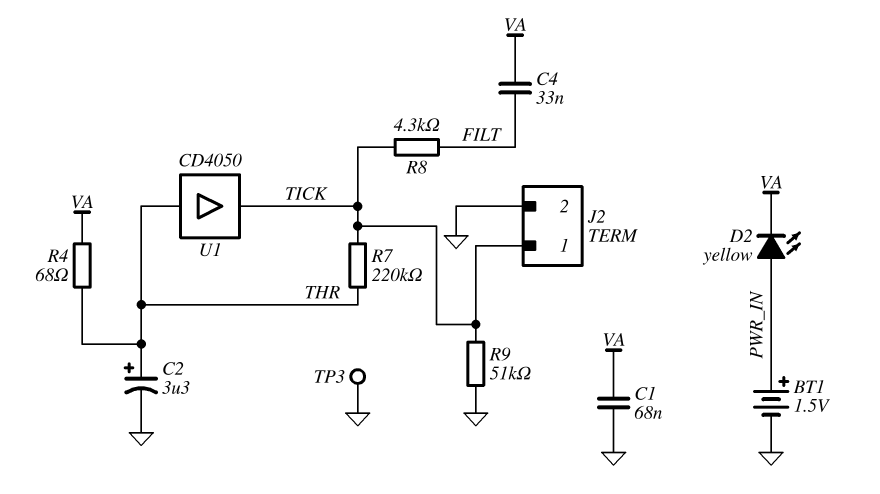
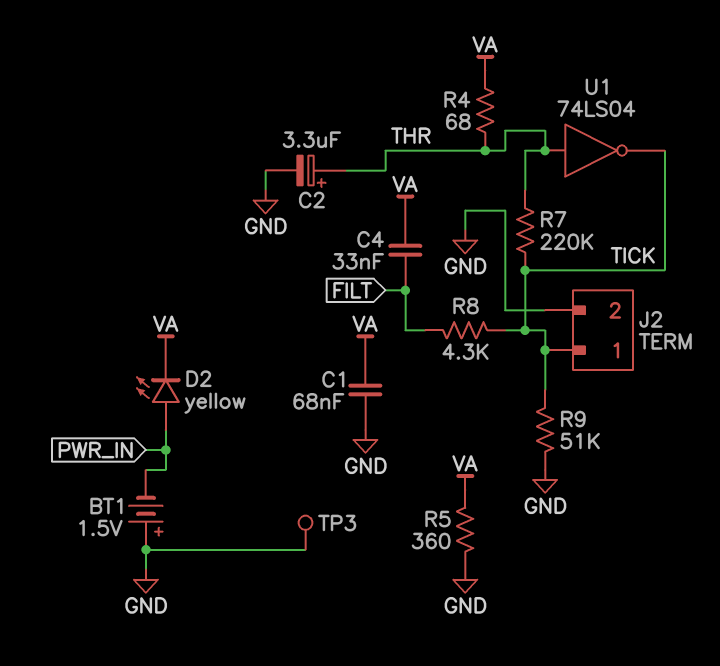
BT1: 1.5V (plus PWR_IN, minus GND) -> 1.5V (plus GND, minus PWR_IN)
R5: none -> 360 (GND, VA)
U1: buffer CD4050 (in THR, out TICK) -> NOT 74LS04 (in THR, out TICK)

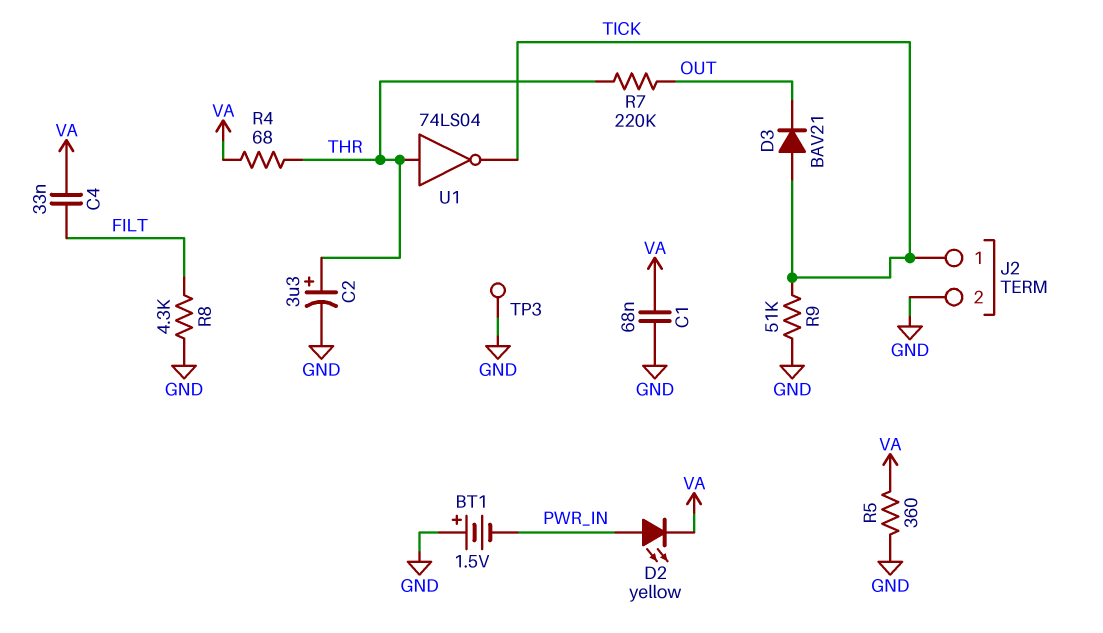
D3: none -> diode BAV21 (A TICK, K OUT)
R7: 220k (THR, TICK) -> 220k (OUT, THR)
R8: 4.3k (FILT, TICK) -> 4.3k (FILT, GND)

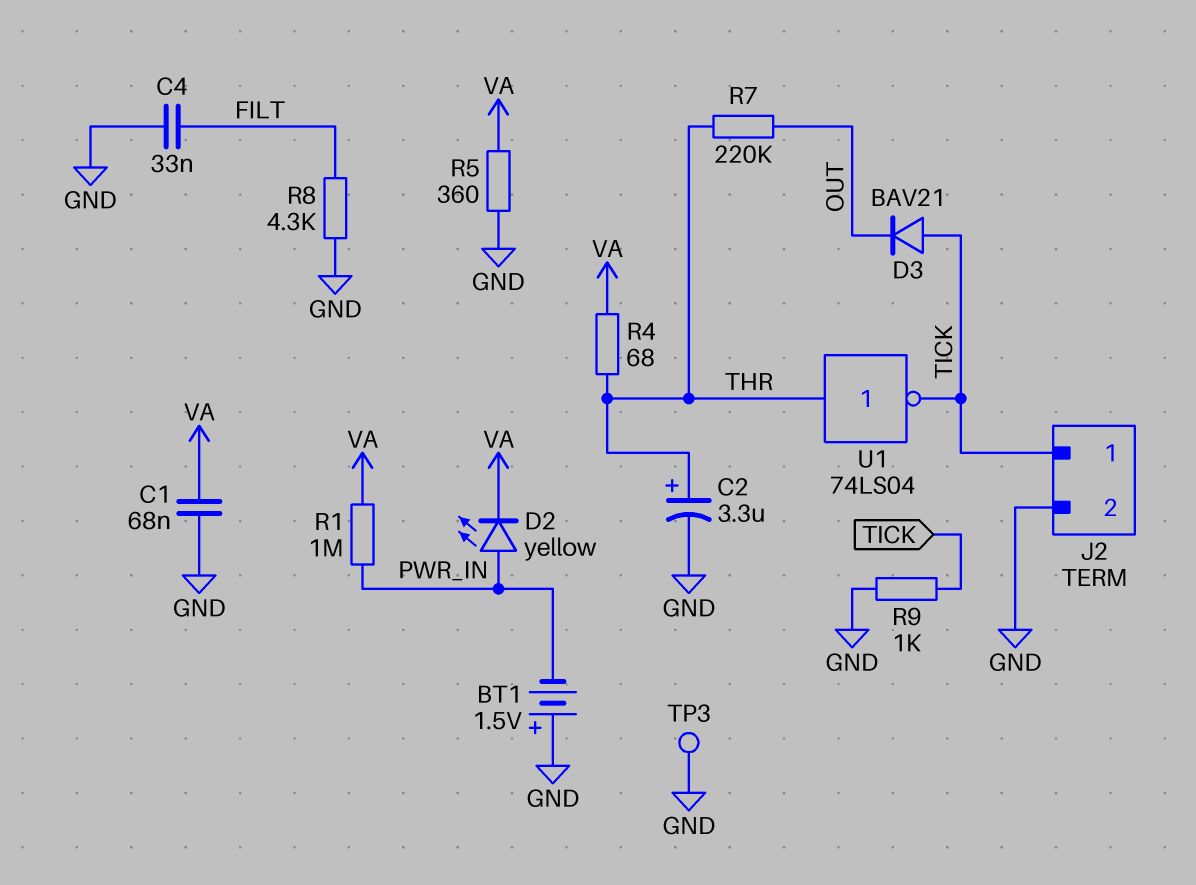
C4: 33nF (FILT, VA) -> 33nF (FILT, GND)
R1: none -> 1M (PWR_IN, VA)
R9: 51k (GND, TICK) -> 1k (GND, TICK)

